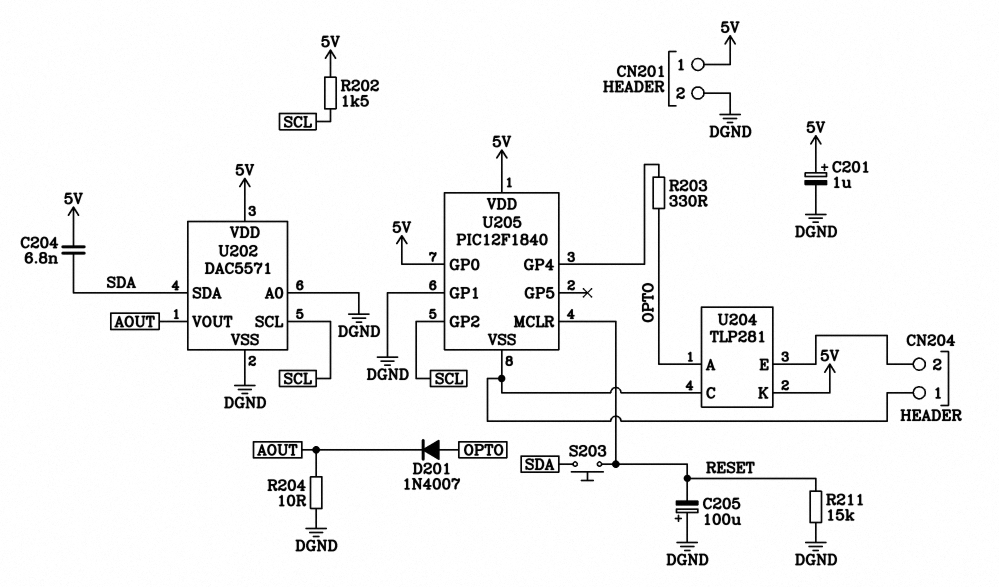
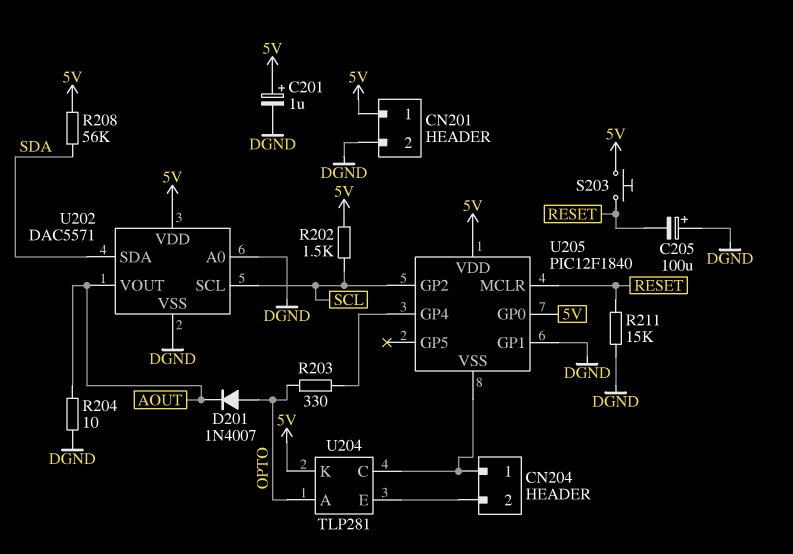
C204: 6.8nF (5V, SDA) -> none
R208: none -> 56k (5V, SDA)
S203: button (RESET, SDA) -> button (5V, RESET)

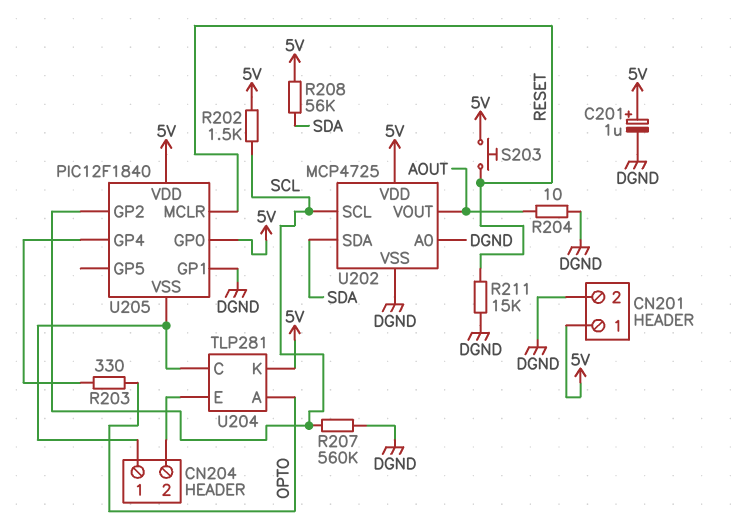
C205: 100uF (plus DGND, minus RESET) -> none
D201: diode 1N4007 (A OPTO, K AOUT) -> none
R207: none -> 560k (DGND, SCL)
U202: DAC5571 -> MCP4725

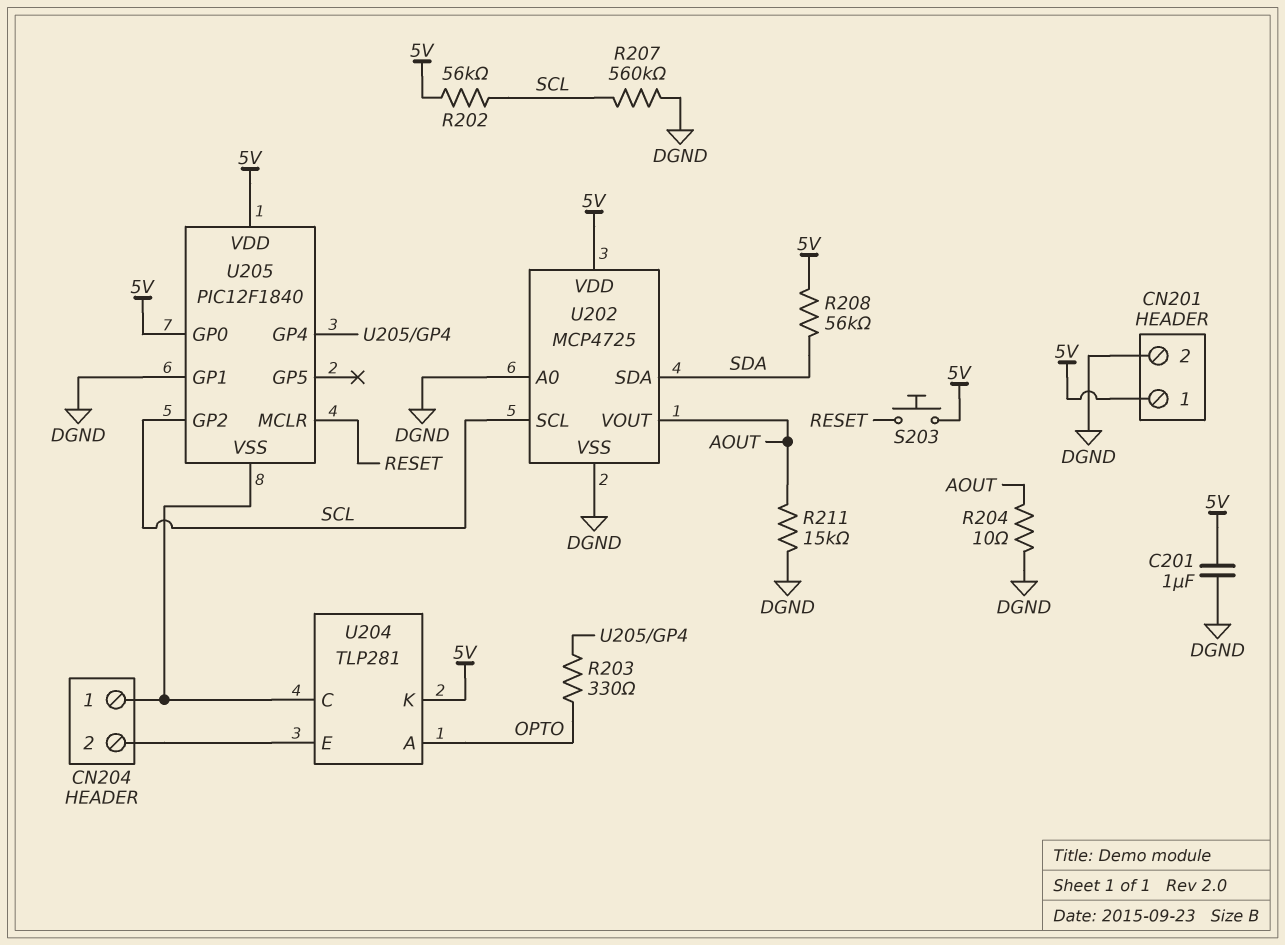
C201: 1uF (plus 5V, minus DGND) -> 1uF (5V, DGND)
R202: 1.5k (5V, SCL) -> 56k (5V, SCL)
R211: 15k (DGND, RESET) -> 15k (AOUT, DGND)

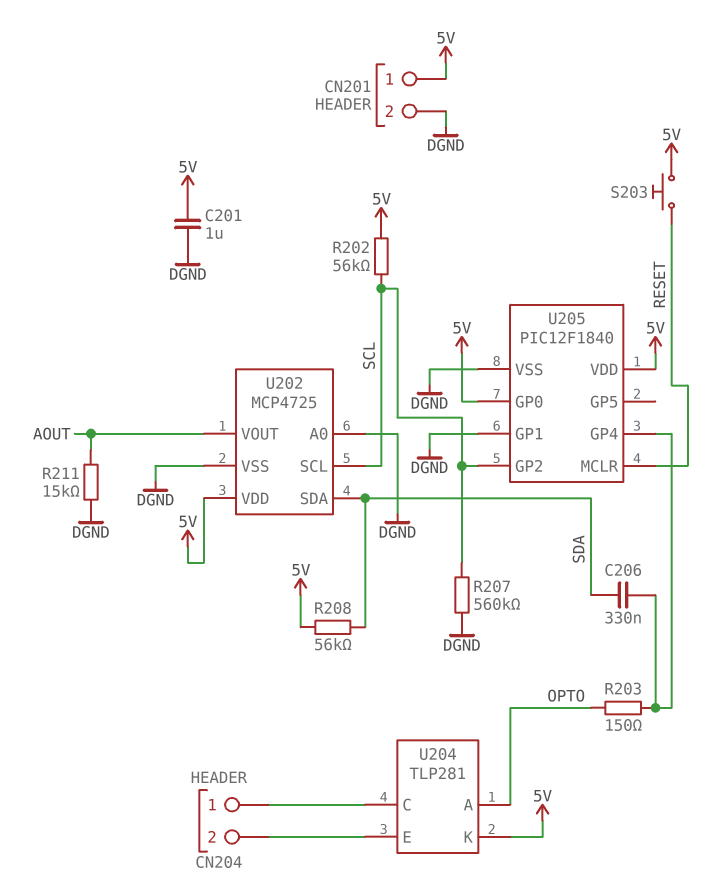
C206: none -> 330nF (SDA, U205/GP4)
R203: 330 (OPTO, U205/GP4) -> 150 (OPTO, U205/GP4)
R204: 10 (AOUT, DGND) -> none
U205 pin VSS: CN204/1 -> DGND

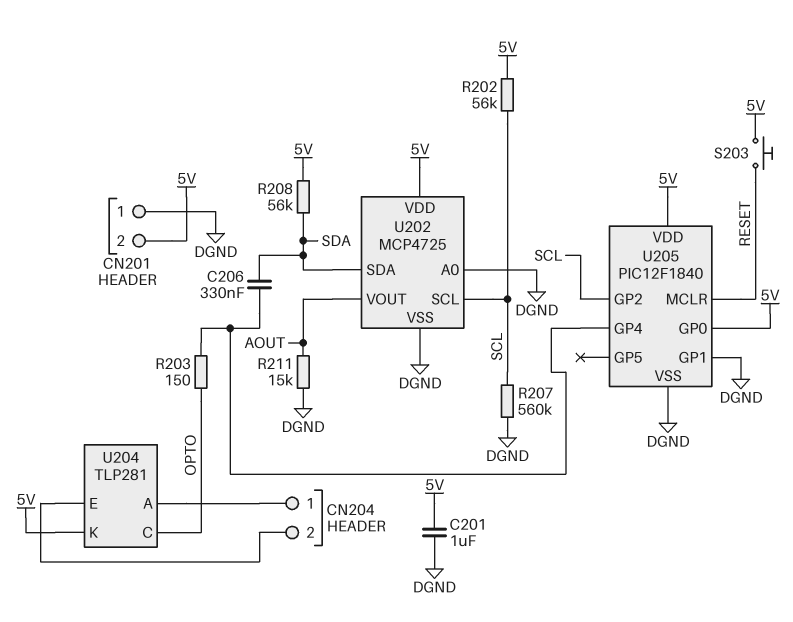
CN201 pin 1: 5V -> DGND
CN201 pin 2: DGND -> 5V
U204 pin A: OPTO -> CN204/1
U204 pin C: CN204/1 -> OPTO

